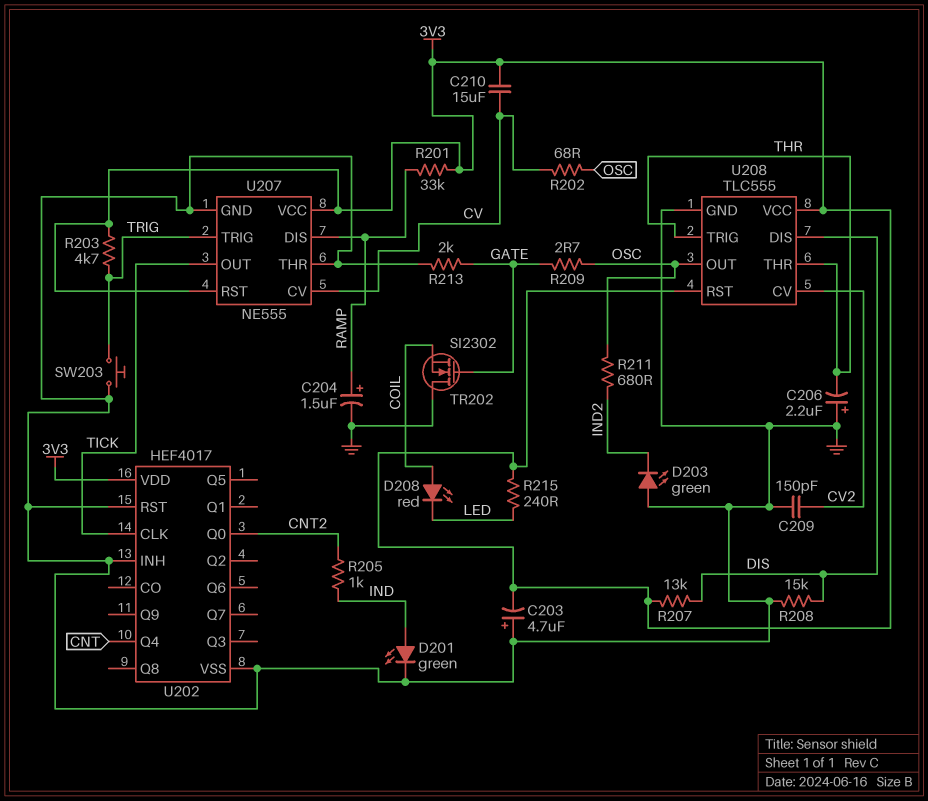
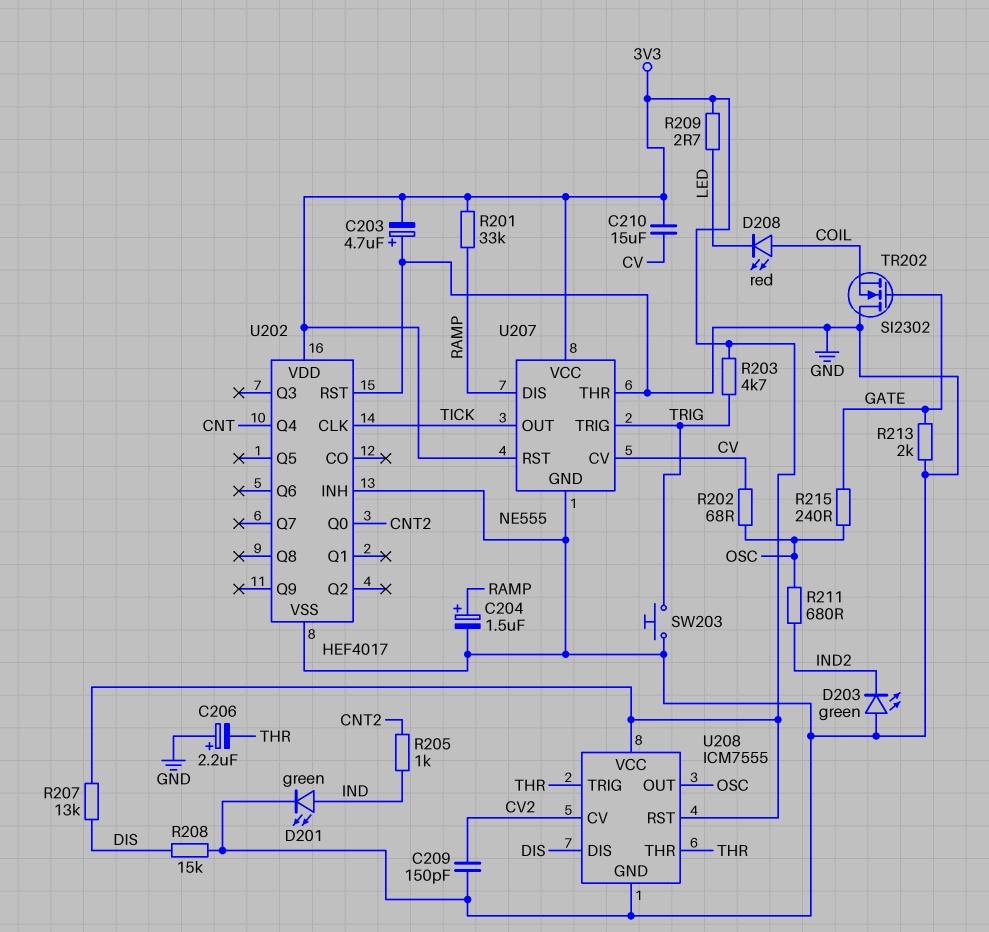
R209: 2.7 (GATE, OSC) -> 2.7 (3V3, LED)
R215: 240 (3V3, LED) -> 240 (GATE, OSC)
U208: TLC555 -> ICM7555

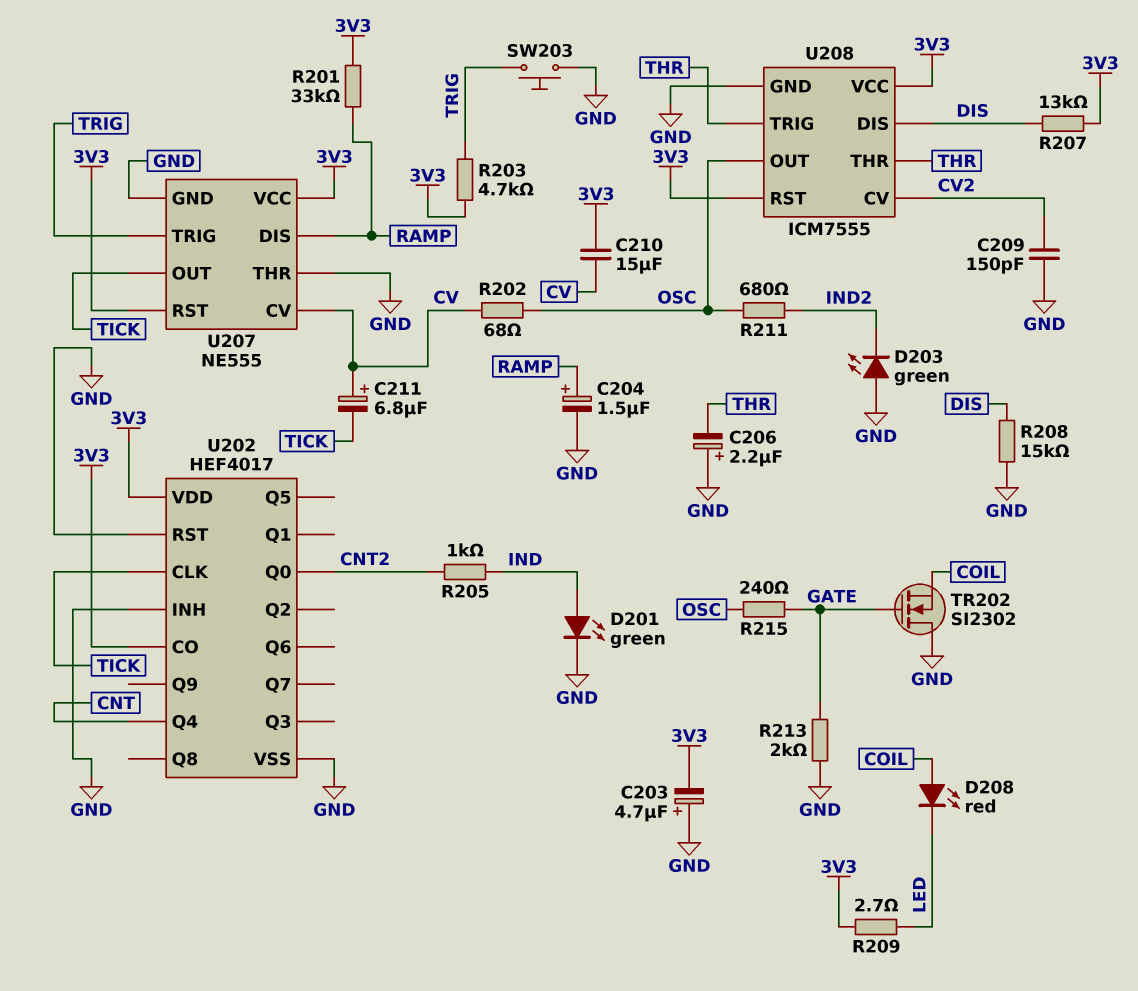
C211: none -> 6.8uF (plus CV, minus TICK)
U202 pin CO: none -> 3V3

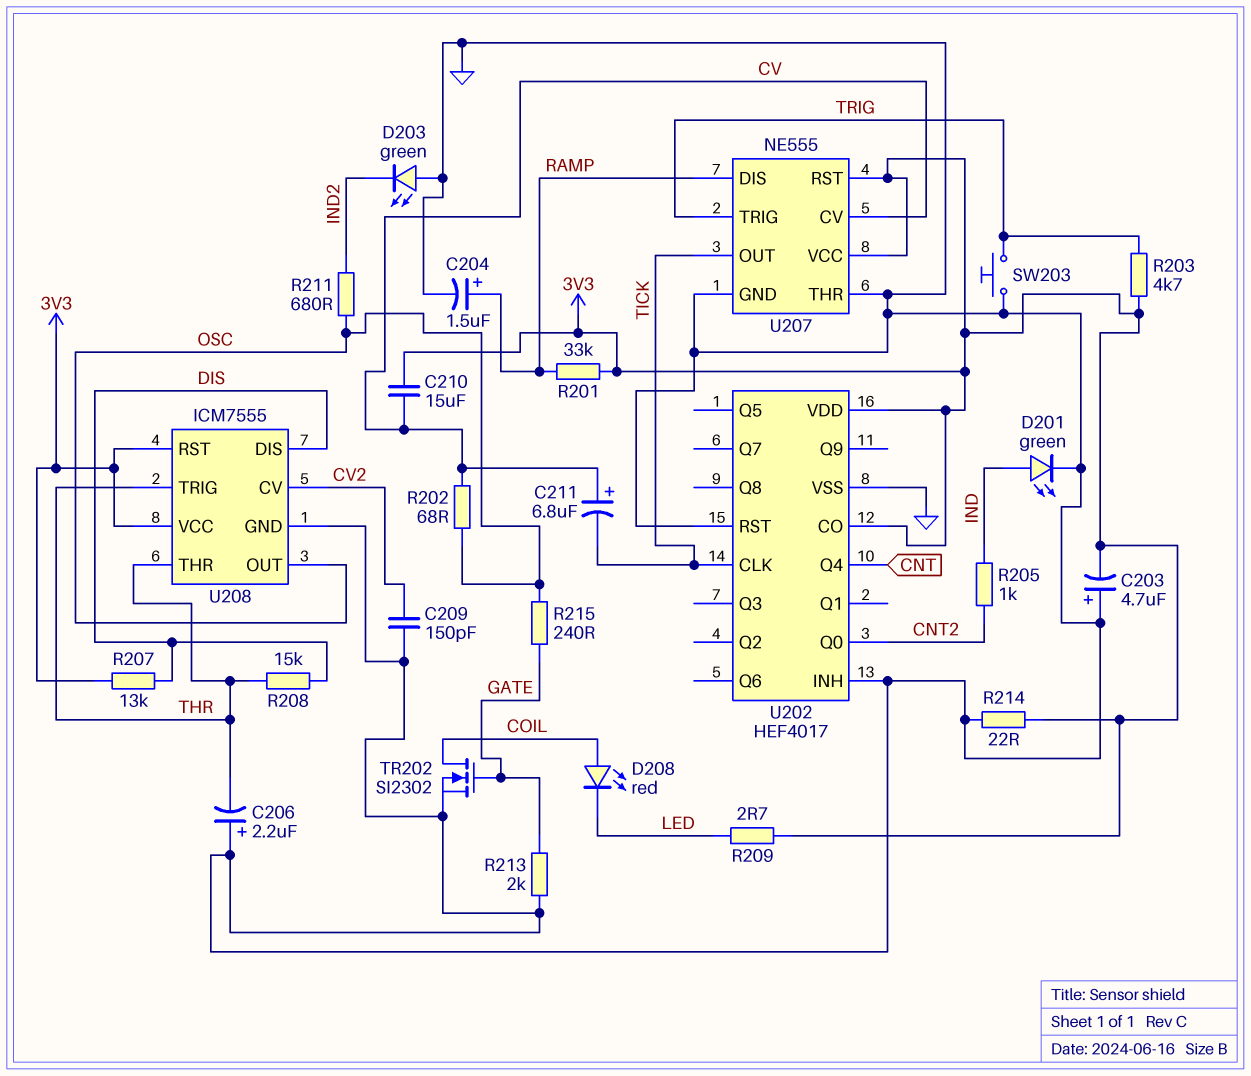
R208: 15k (DIS, GND) -> 15k (DIS, THR)
R214: none -> 22 (3V3, GND)
TR202: NMOS SI2302 (G GATE, D GND, S COIL) -> NMOS SI2302 (G GATE, D COIL, S GND)

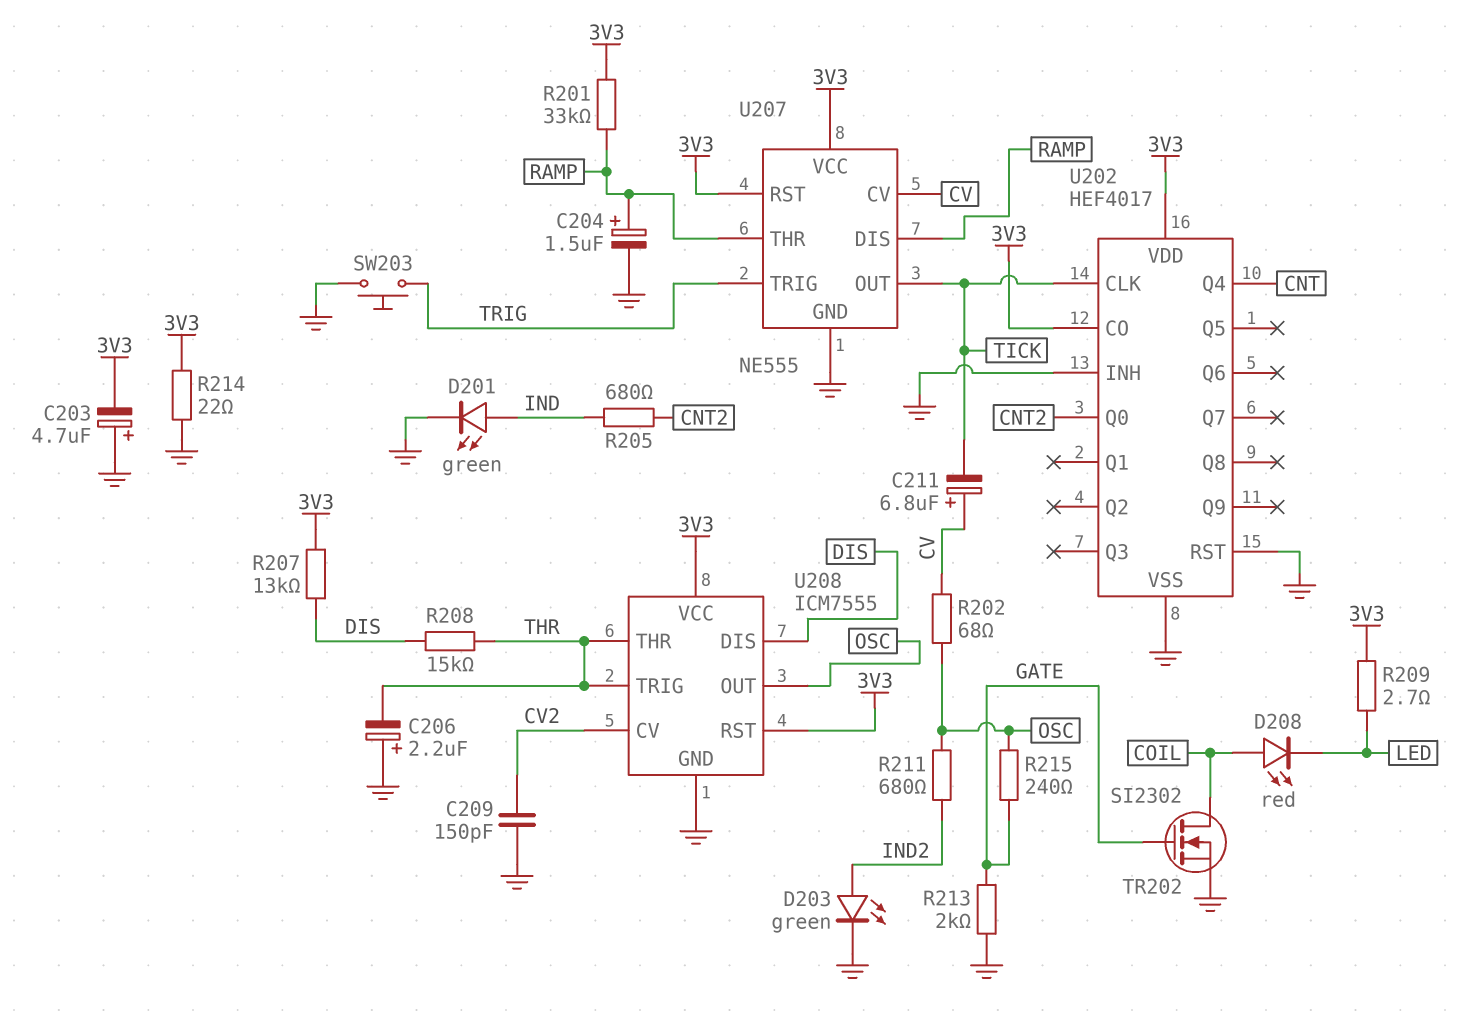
C210: 15uF (3V3, CV) -> none
D203: LED green (A GND, K IND2) -> LED green (A IND2, K GND)
R203: 4.7k (3V3, TRIG) -> none
R205: 1k (CNT2, IND) -> 680 (CNT2, IND)
U207 pin THR: GND -> RAMP

